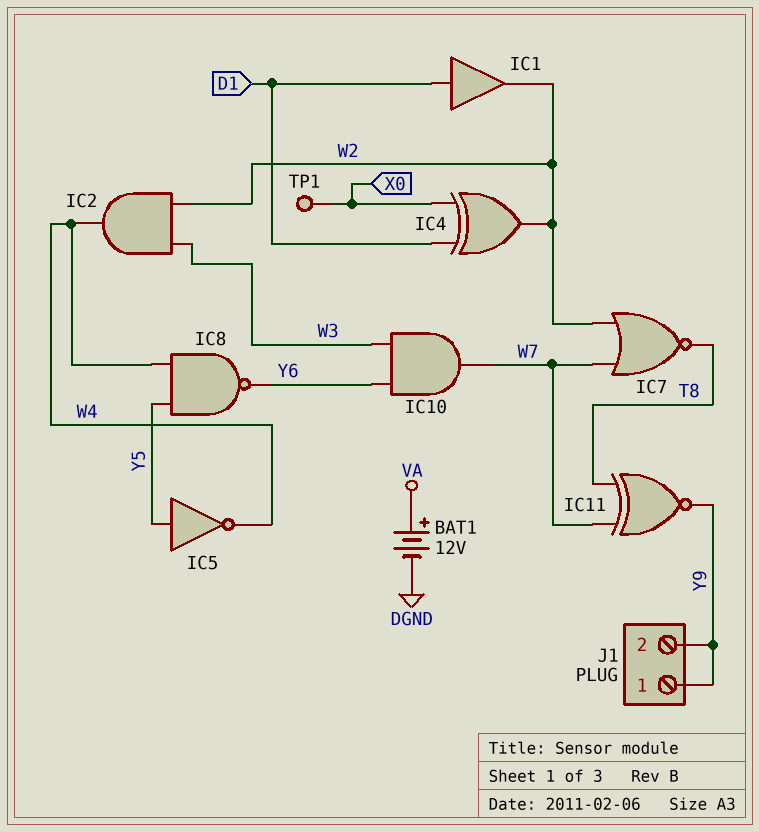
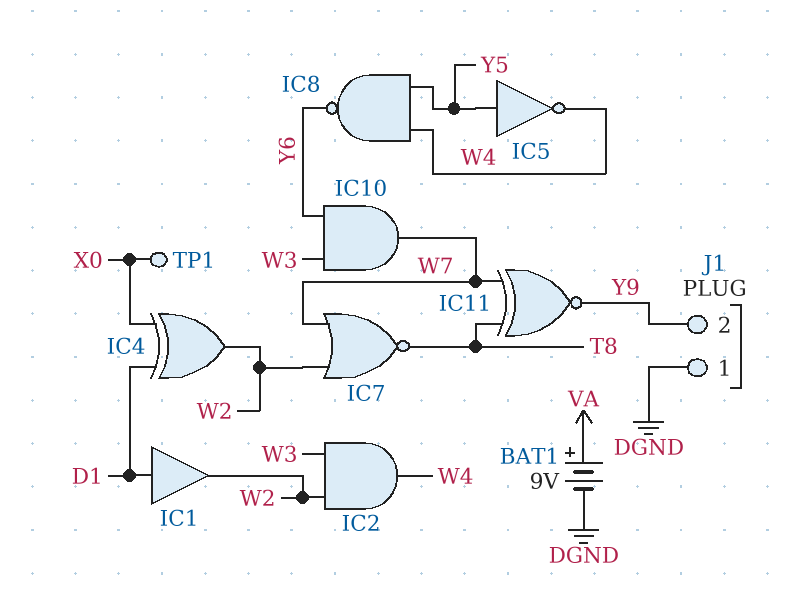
BAT1: 12V (plus VA, minus DGND) -> 9V (plus VA, minus DGND)
J1 pin 1: Y9 -> DGND

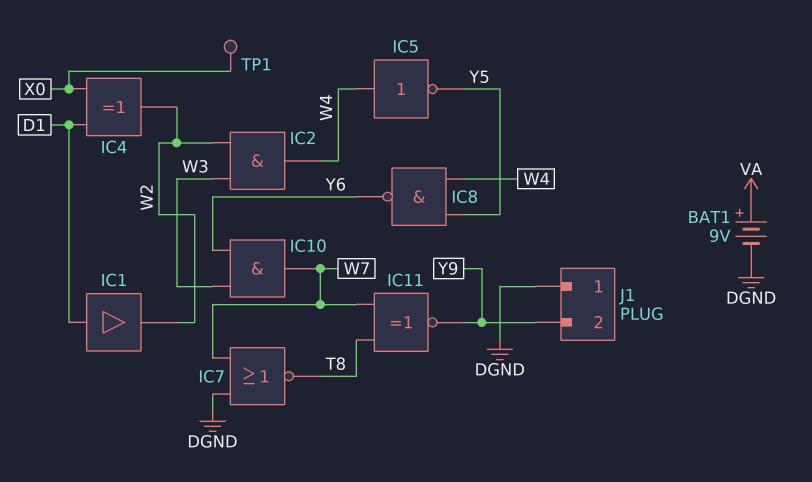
IC5: NOT (in Y5, out W4) -> NOT (in W4, out Y5)
IC7: NOR (in W2, in W7, out T8) -> NOR (in DGND, in W7, out T8)

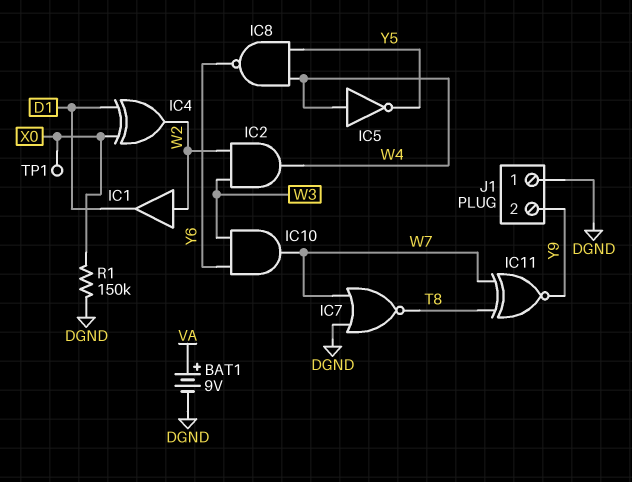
IC1: buffer (in D1, out W2) -> buffer (in W2, out D1)
R1: none -> 150k (DGND, X0)

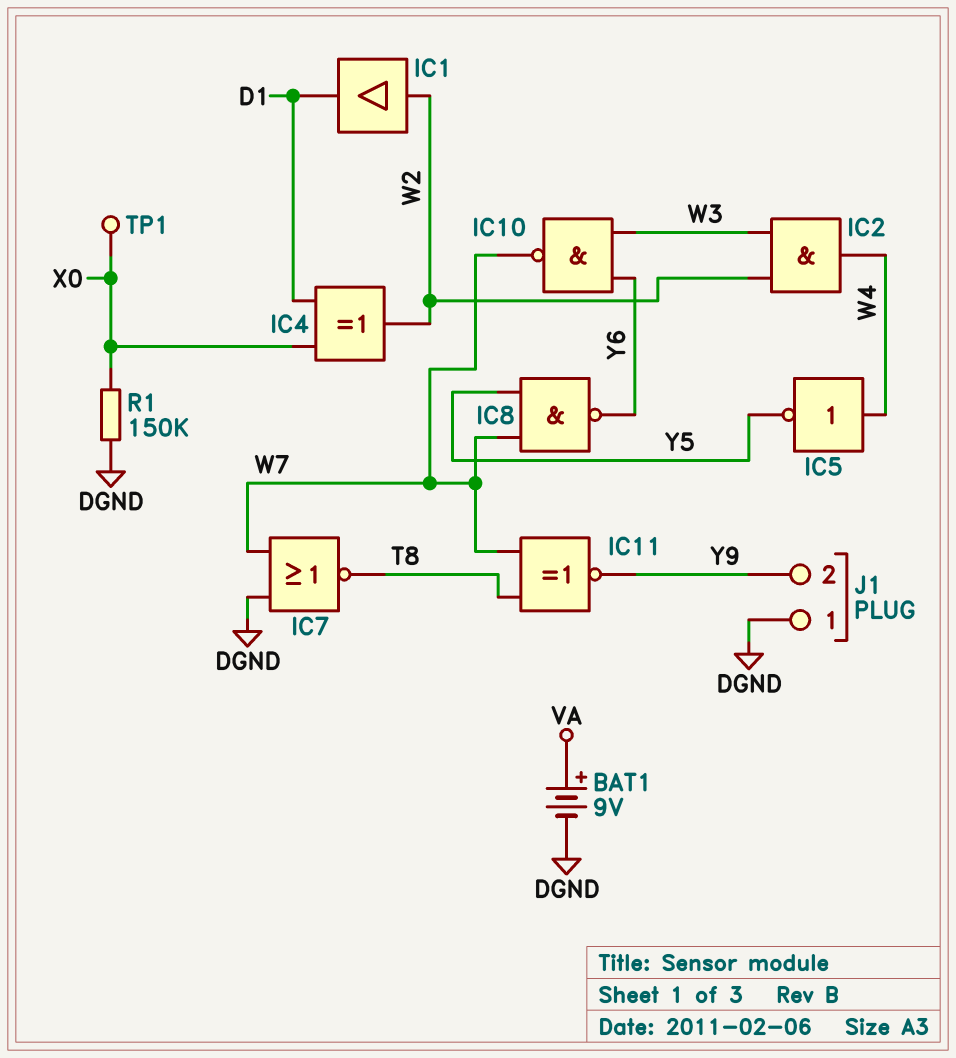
IC8: NAND (in W4, in Y5, out Y6) -> NAND (in W7, in Y5, out Y6)
IC10: AND (in W3, in Y6, out W7) -> NAND (in W3, in Y6, out W7)

